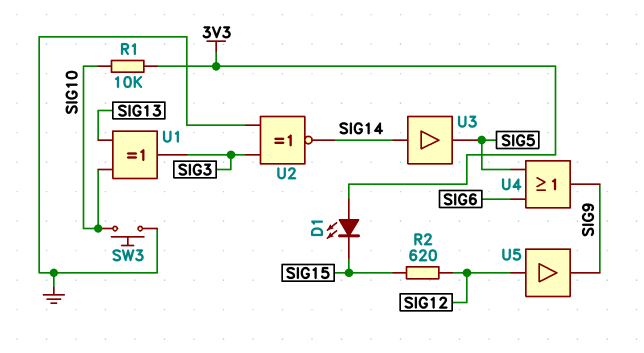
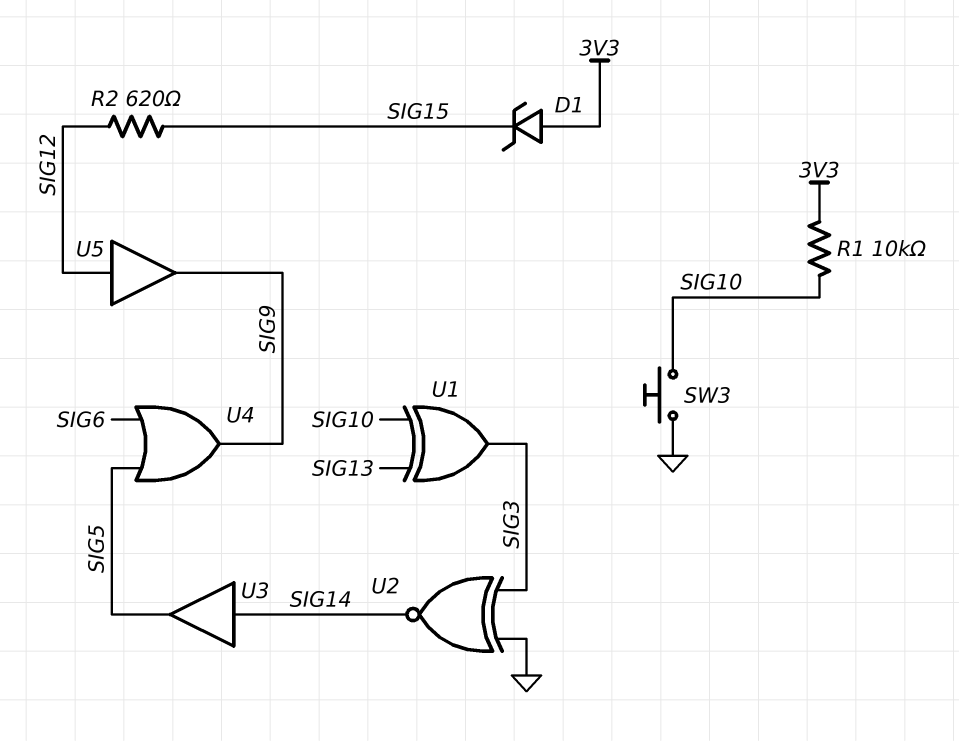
D1: LED (A 3V3, K SIG15) -> zener (A 3V3, K SIG15)

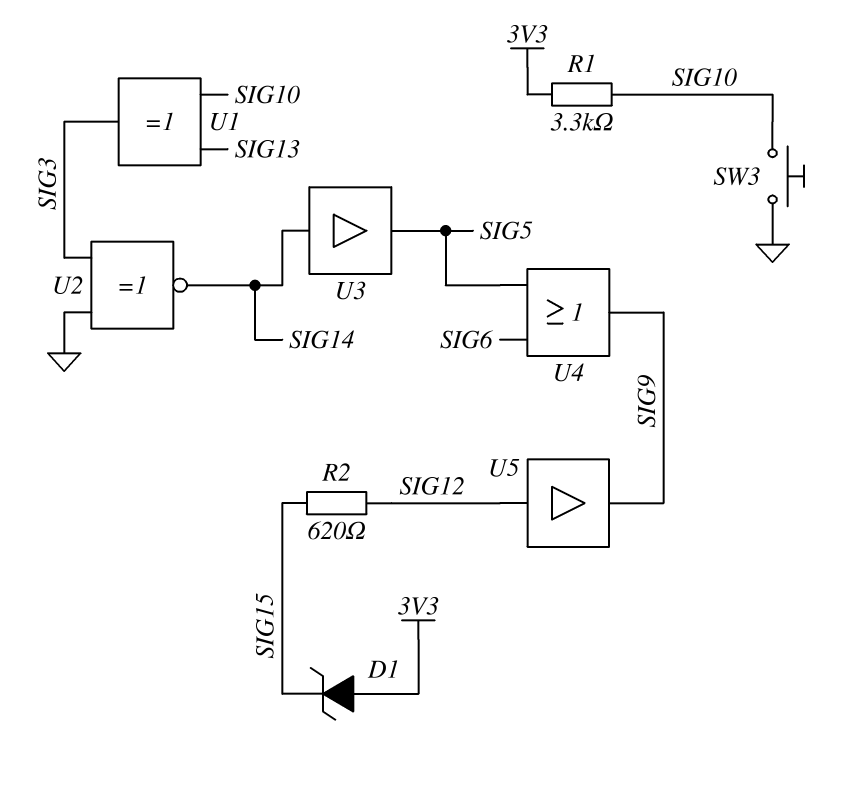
R1: 10k (3V3, SIG10) -> 3.3k (3V3, SIG10)

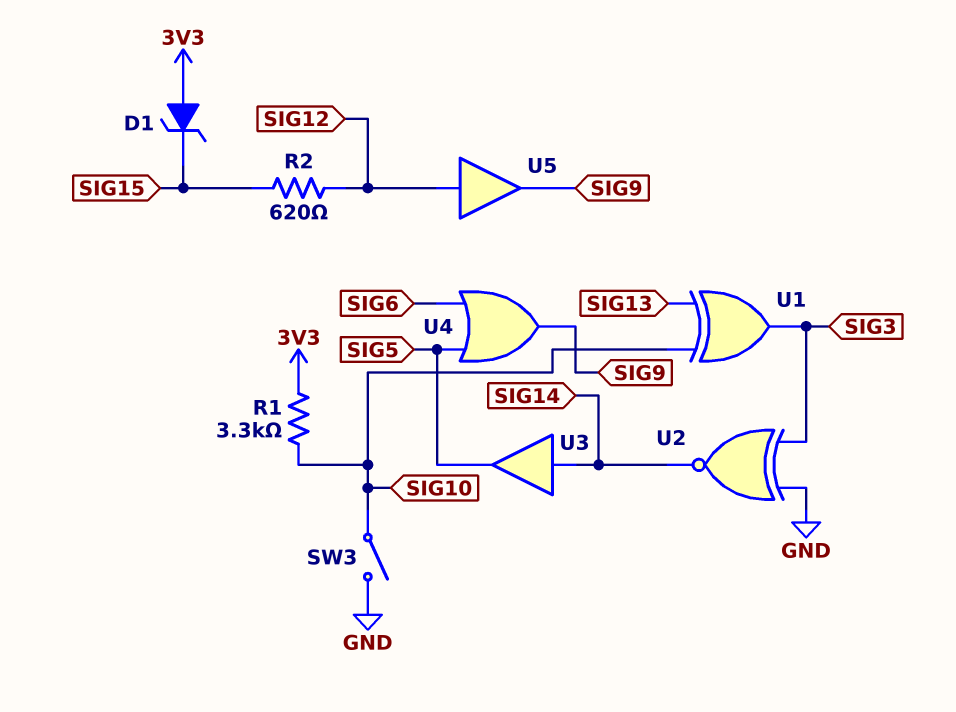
SW3: button (GND, SIG10) -> switch (GND, SIG10)

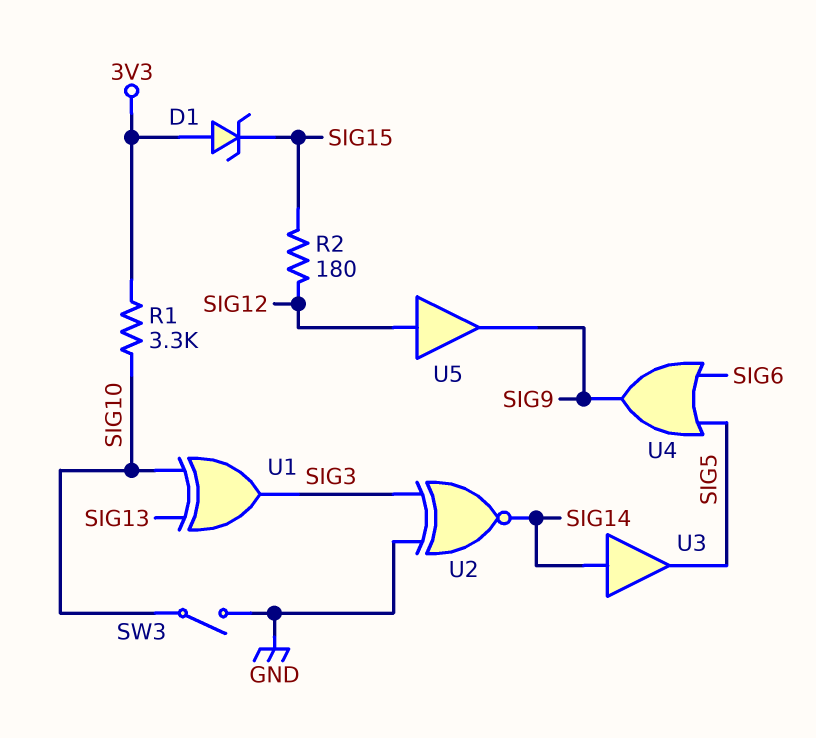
R2: 620 (SIG12, SIG15) -> 180 (SIG12, SIG15)

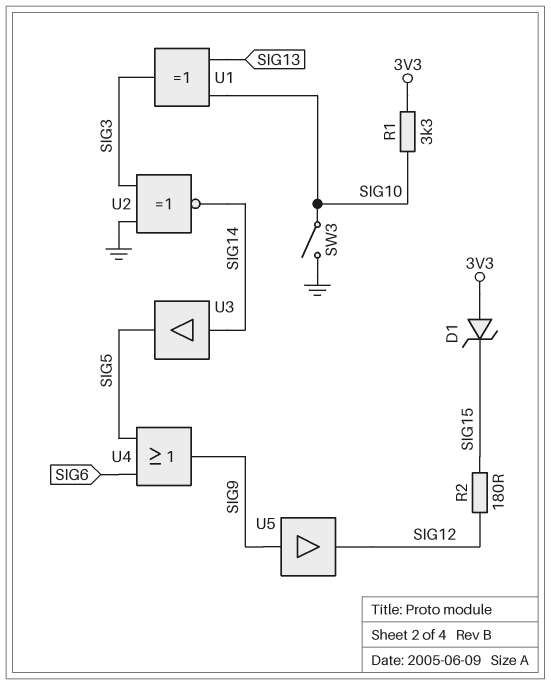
U5: buffer (in SIG12, out SIG9) -> buffer (in SIG9, out SIG12)

